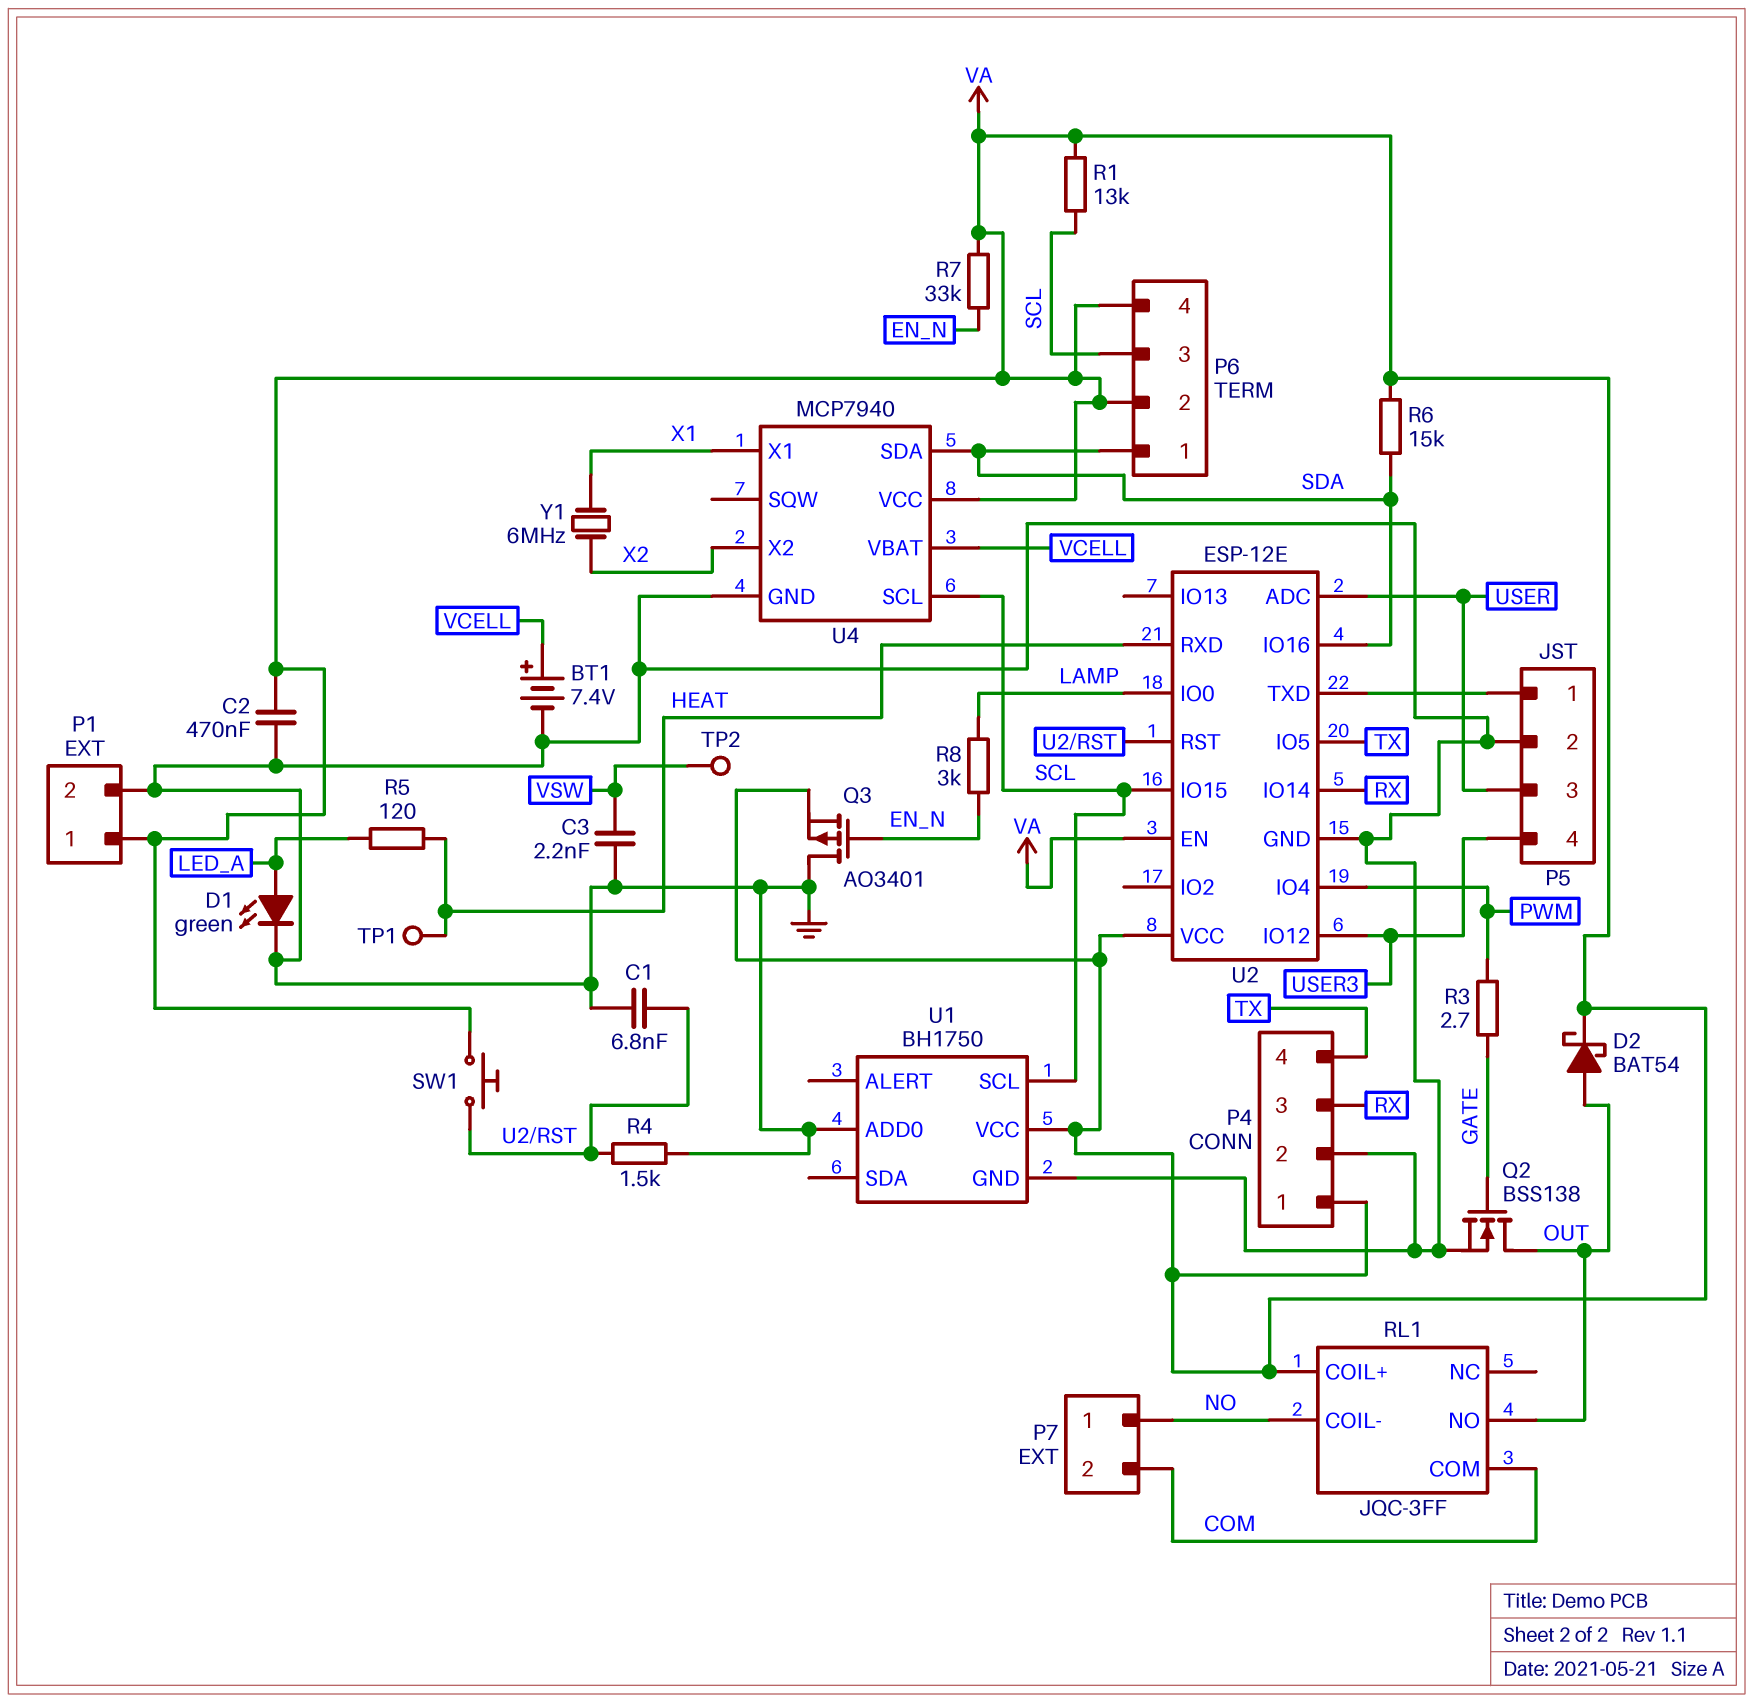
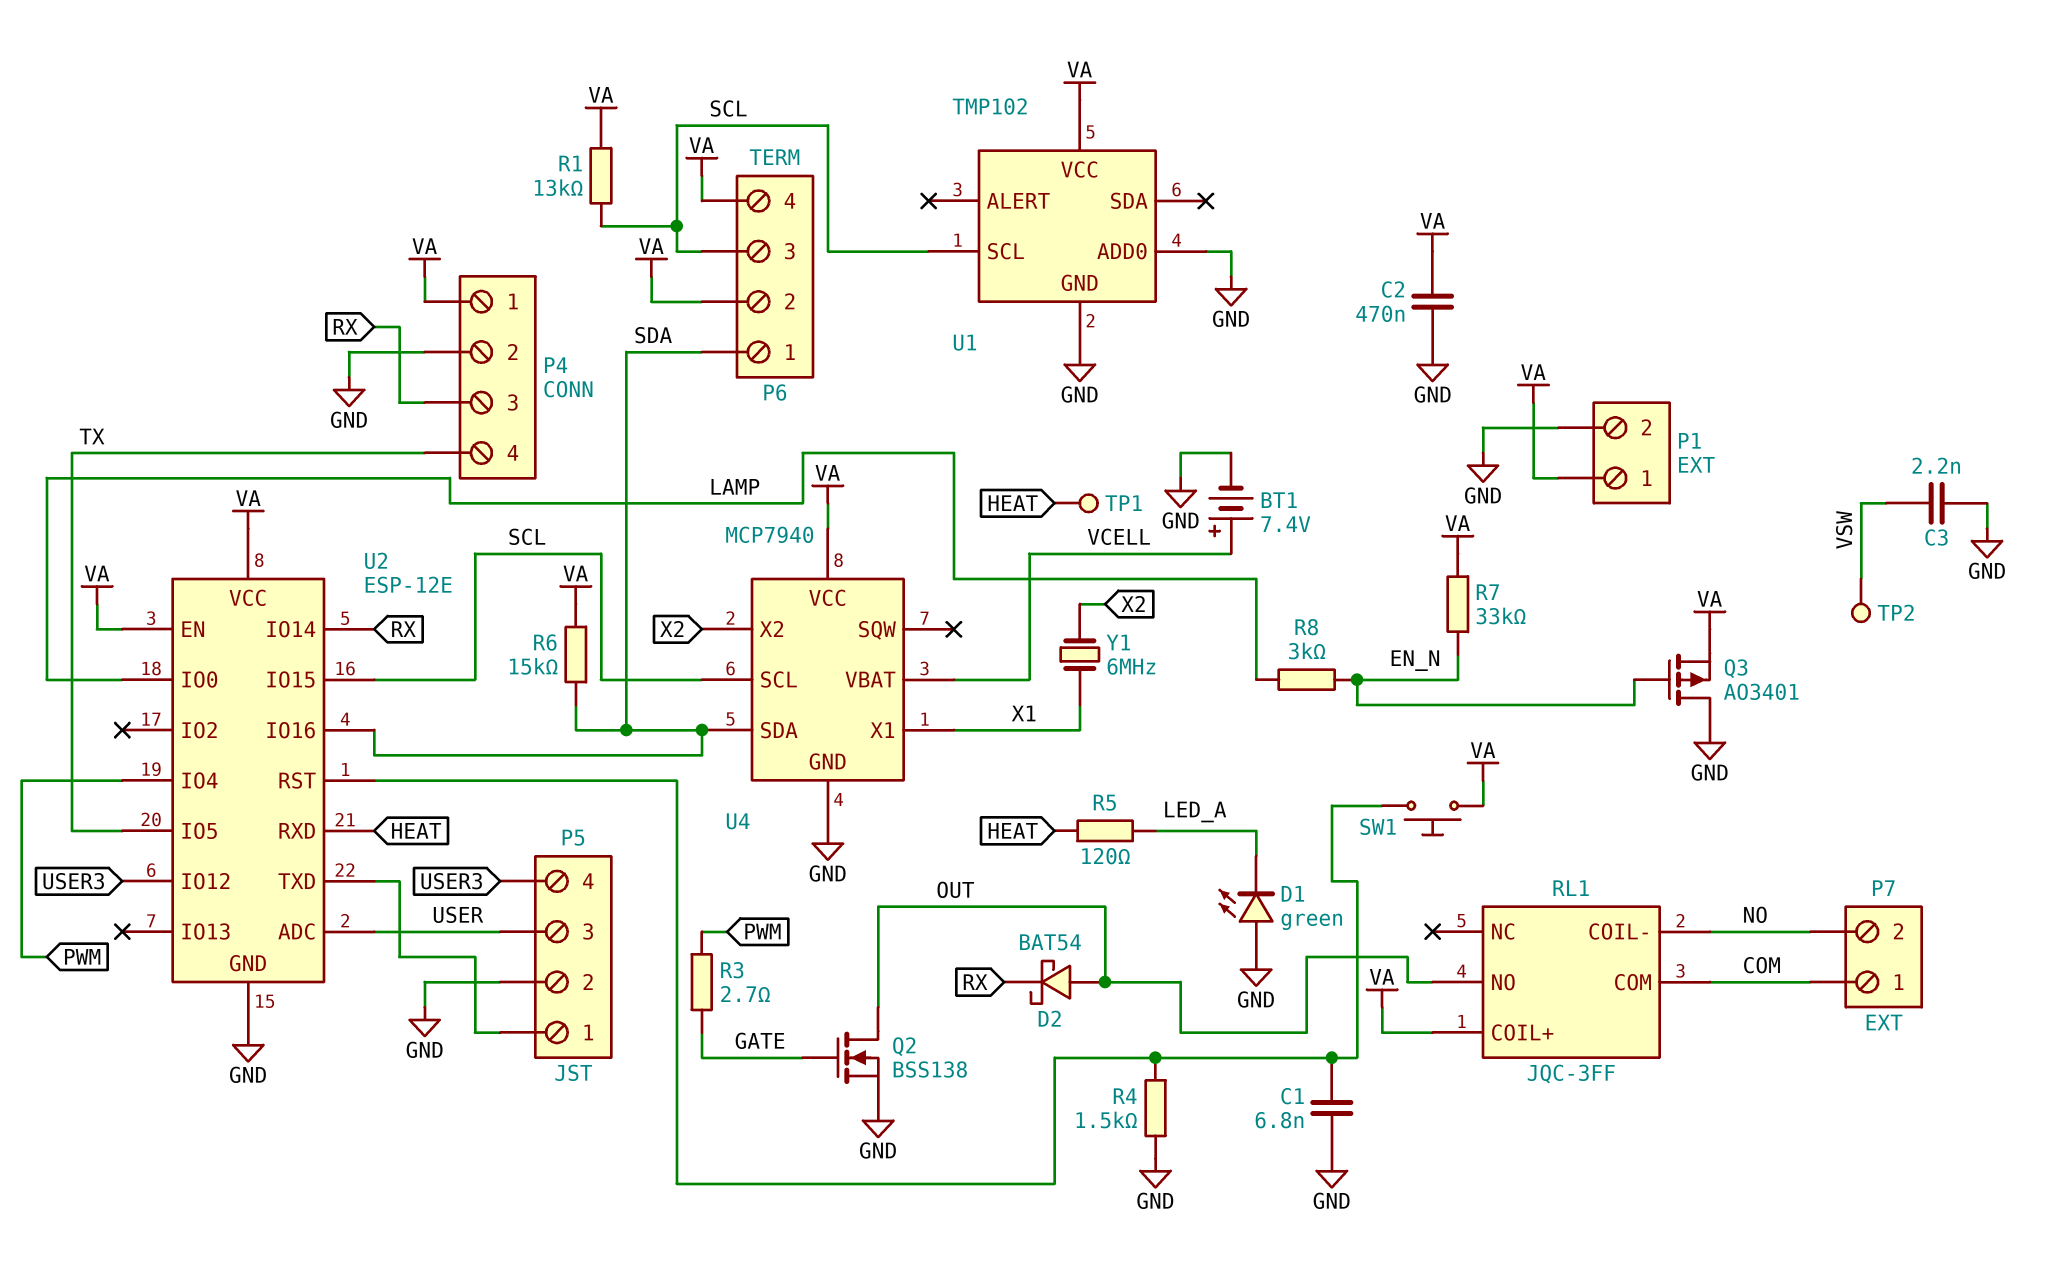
D1: LED green (A LED_A, K GND) -> LED green (A GND, K LED_A)
D2: schottky BAT54 (A OUT, K VA) -> schottky BAT54 (A OUT, K RX)
P7 pin 1: NO -> COM
P7 pin 2: COM -> NO
U1: BH1750 -> TMP102

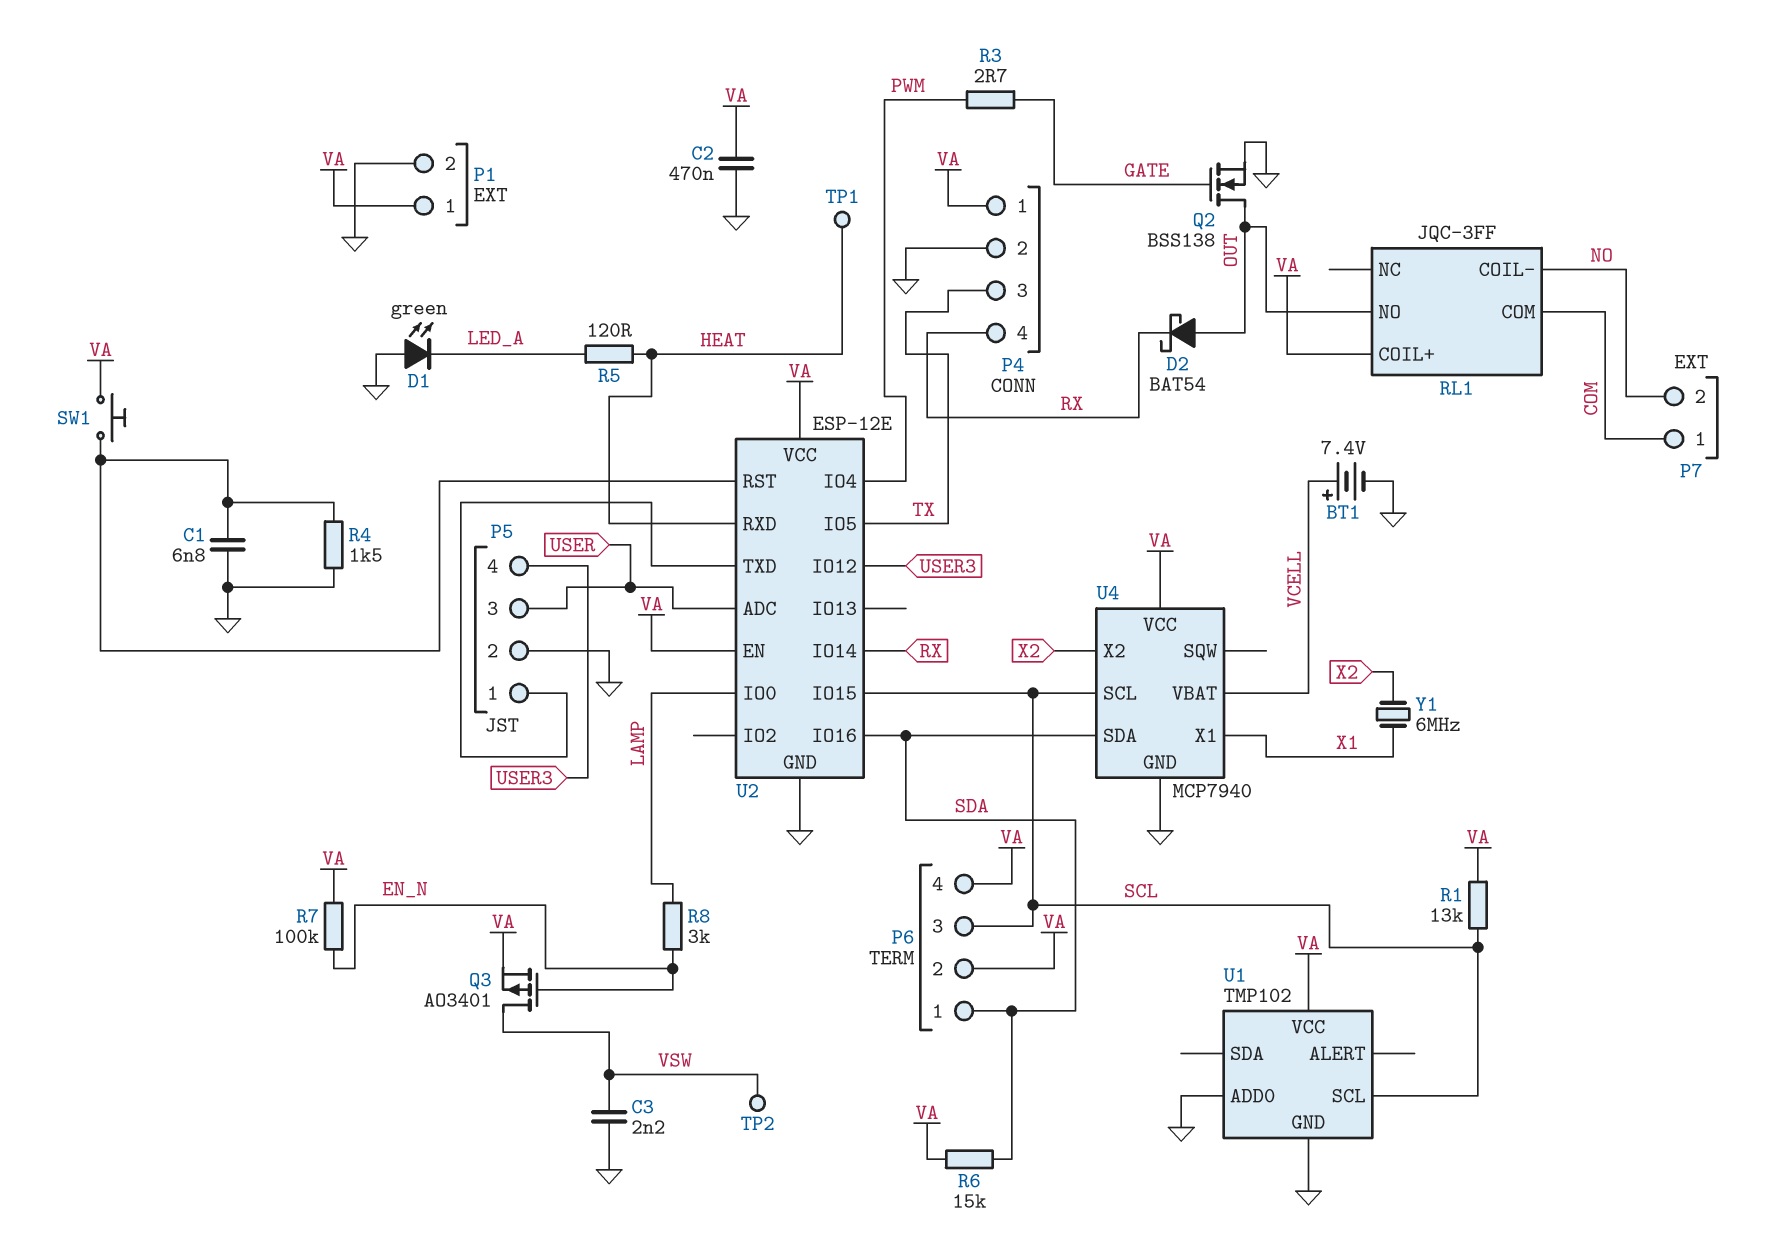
P4 pin 3: RX -> TX
P4 pin 4: TX -> RX
Q3: PMOS AO3401 (G EN_N, D GND, S VA) -> PMOS AO3401 (G EN_N, D VSW, S VA)
R7: 33k (EN_N, VA) -> 100k (EN_N, VA)

